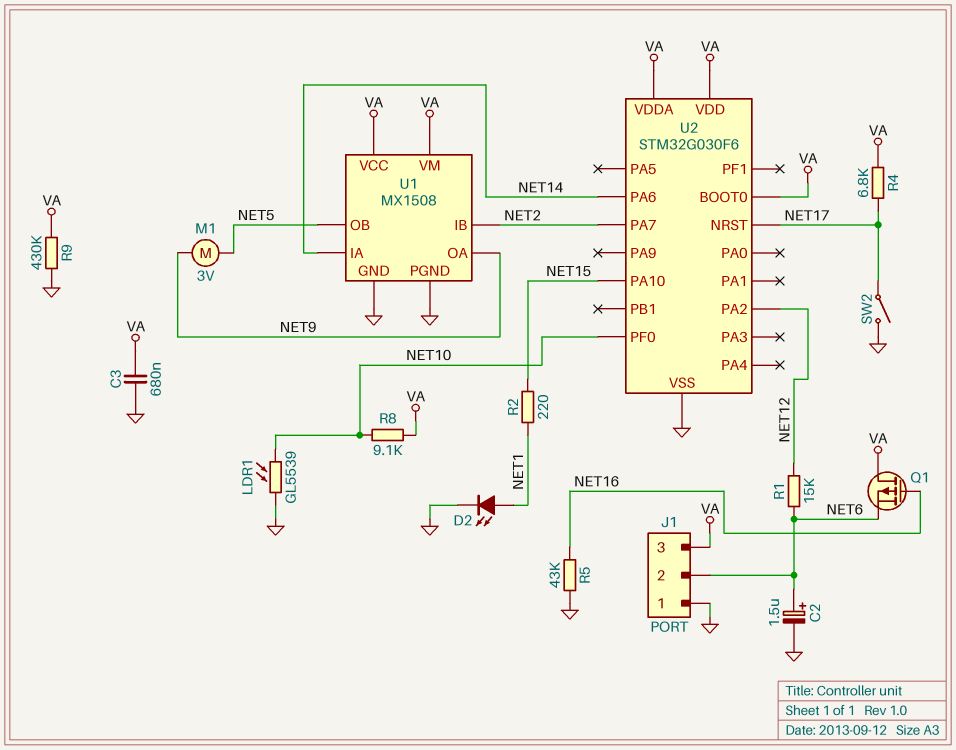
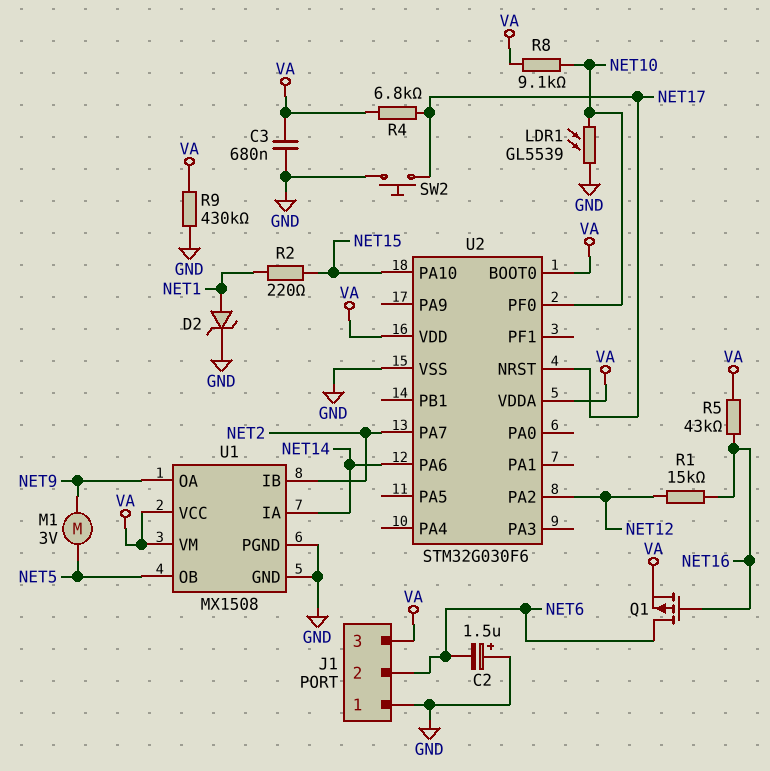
C2: 1.5uF (plus NET6, minus GND) -> 1.5uF (plus GND, minus NET6)
D2: LED (A NET1, K GND) -> zener (A NET1, K GND)
Q1: PMOS (G NET16, D VA, S NET6) -> PMOS (G NET16, D NET6, S VA)
R1: 15k (NET6, NET12) -> 15k (NET12, NET16)
R5: 43k (GND, NET16) -> 43k (NET16, VA)
SW2: switch (GND, NET17) -> button (GND, NET17)

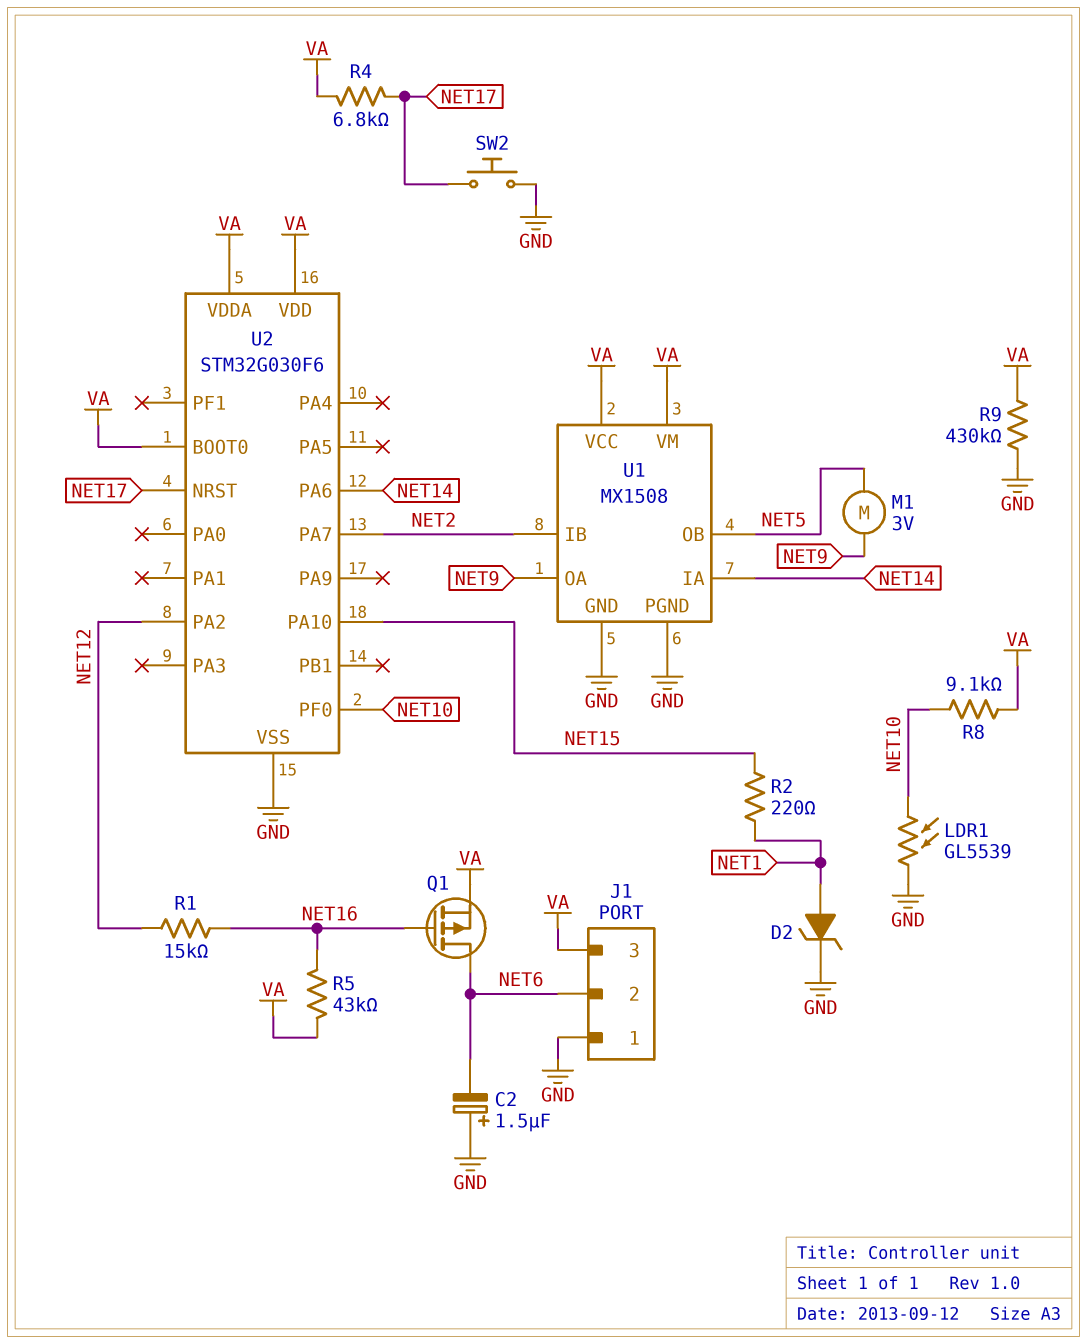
C3: 680nF (GND, VA) -> none

